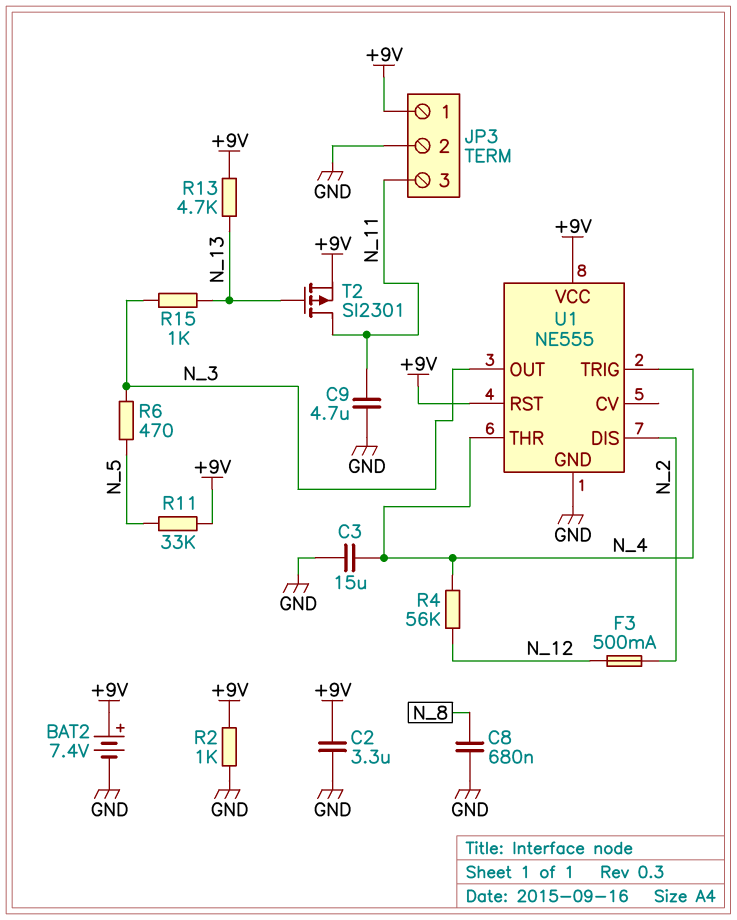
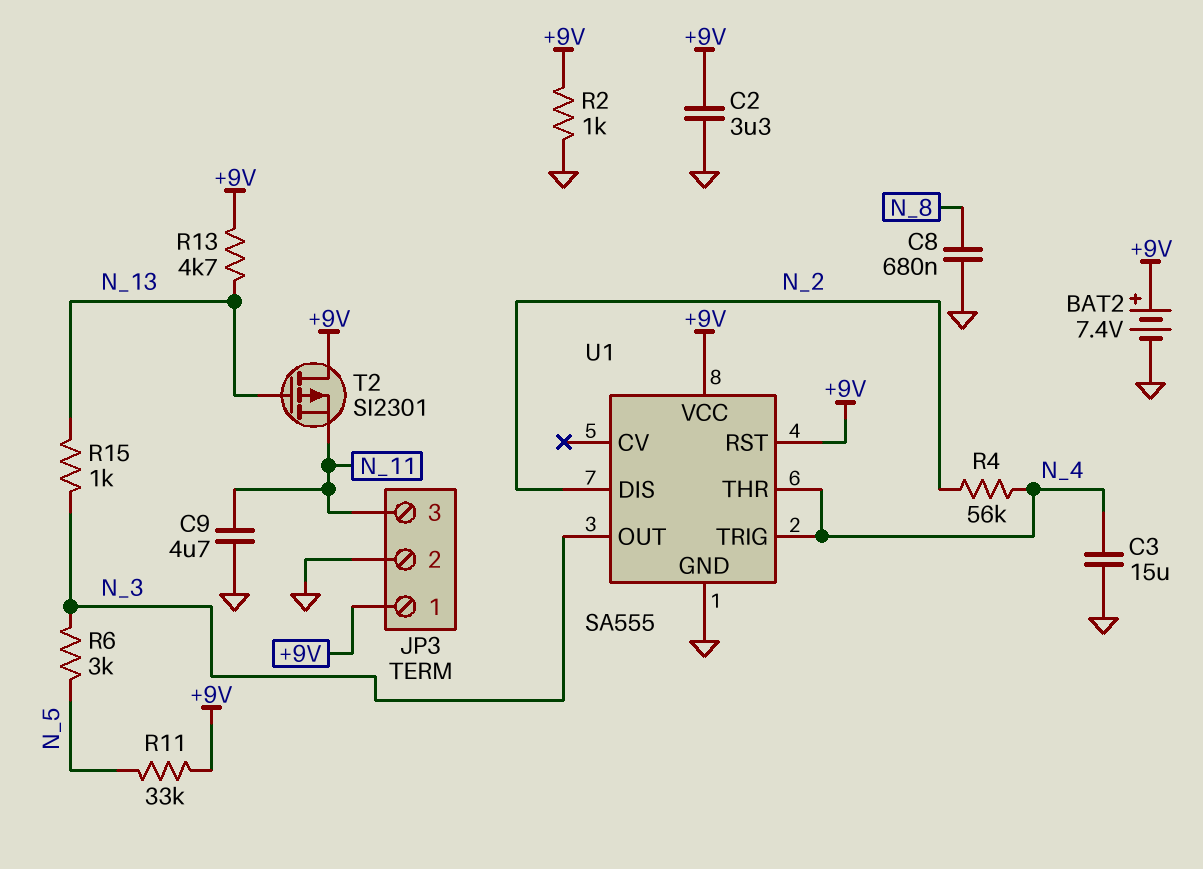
F3: 500mA (N_2, N_12) -> none
R4: 56k (N_4, N_12) -> 56k (N_2, N_4)
R6: 470 (N_3, N_5) -> 3k (N_3, N_5)
T2: PMOS SI2301 (G N_13, D N_11, S +9V) -> PMOS SI2301 (G N_13, D +9V, S N_11)
U1: NE555 -> SA555

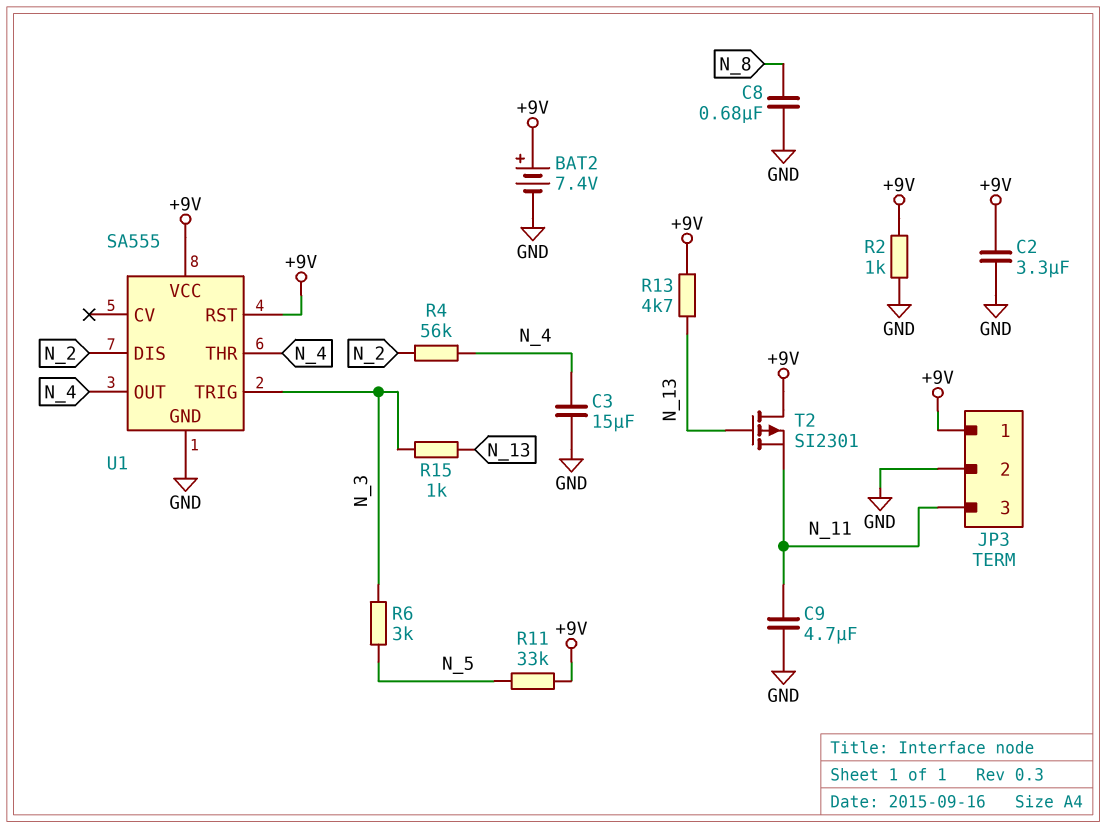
U1 pin OUT: N_3 -> N_4
U1 pin TRIG: N_4 -> N_3

